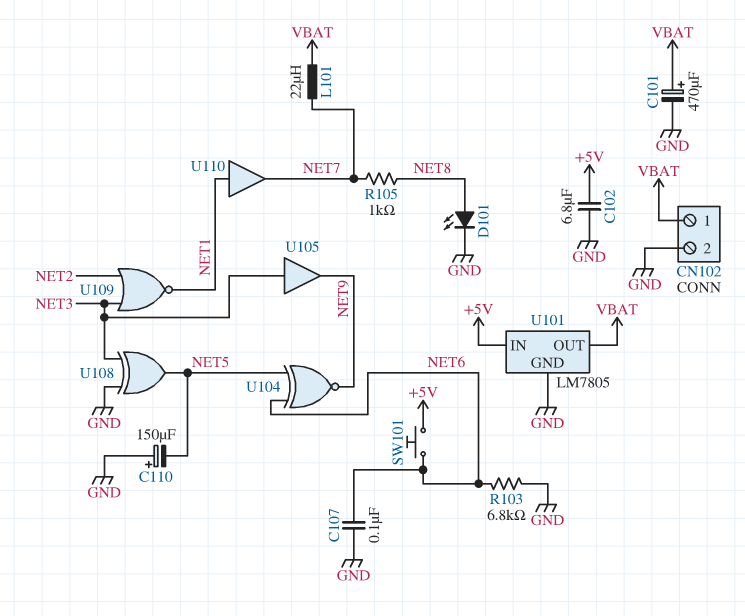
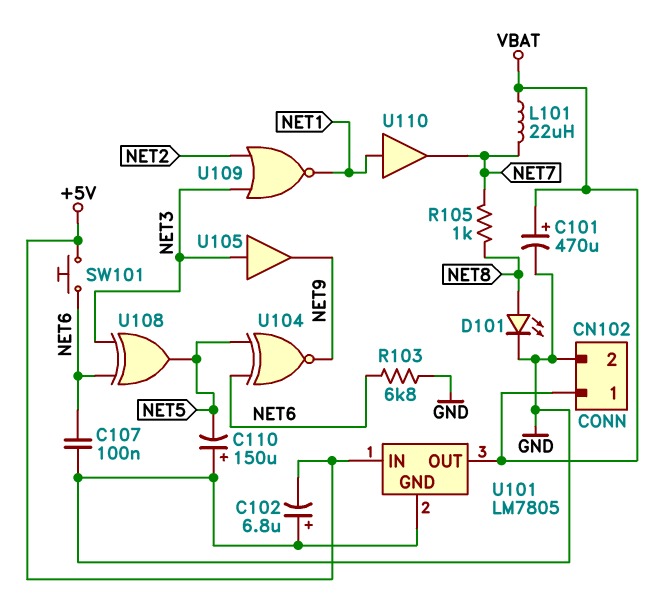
C102: 6.8uF (+5V, GND) -> 6.8uF (plus GND, minus +5V)
U108: XOR (in GND, in NET3, out NET5) -> XOR (in NET3, in NET6, out NET5)

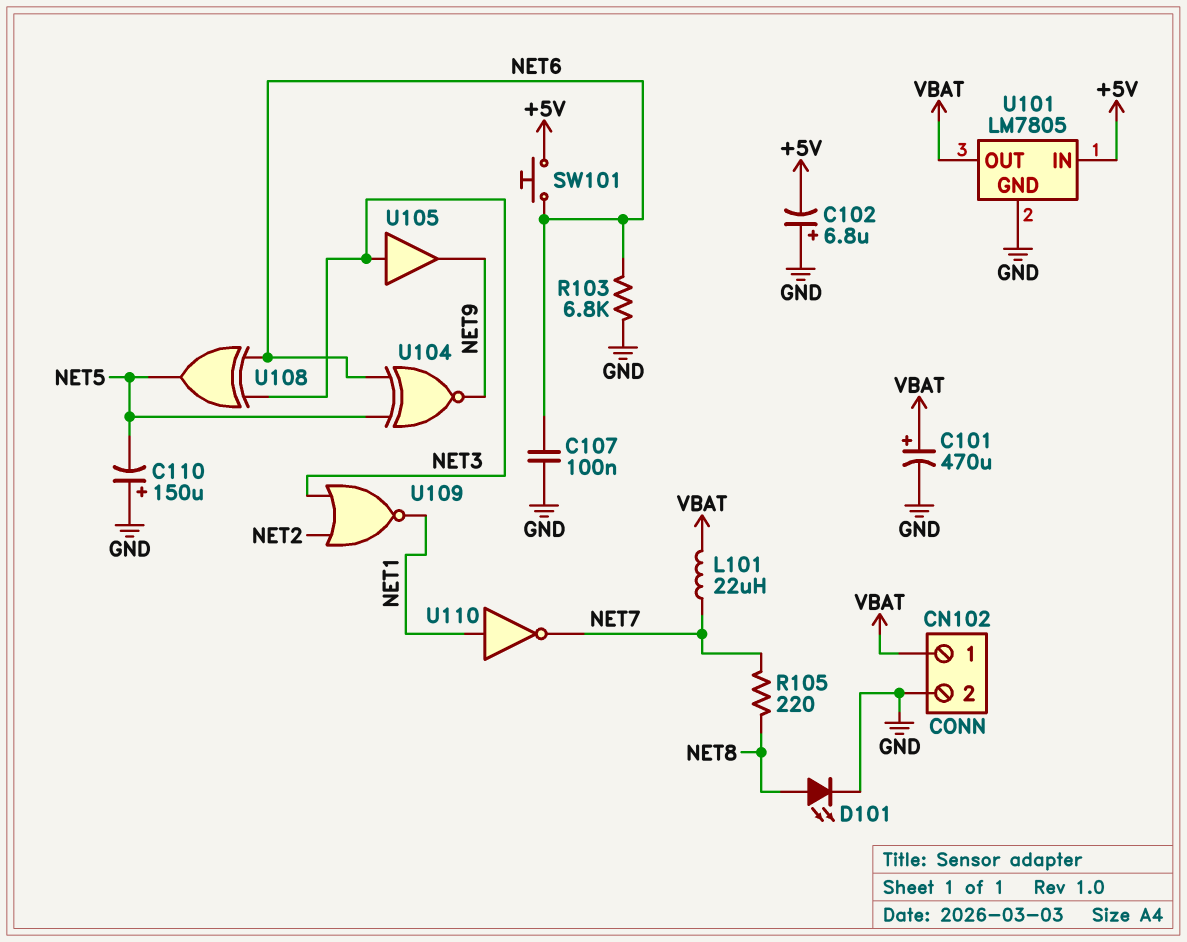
R105: 1k (NET7, NET8) -> 220 (NET7, NET8)
U110: buffer (in NET1, out NET7) -> NOT (in NET1, out NET7)

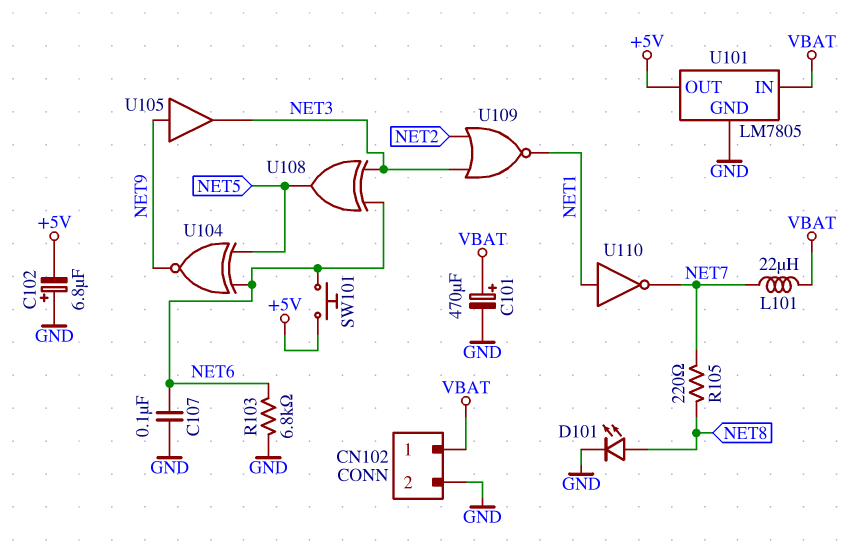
C110: 150uF (plus GND, minus NET5) -> none
U101 pin IN: +5V -> VBAT
U101 pin OUT: VBAT -> +5V
U105: buffer (in NET3, out NET9) -> buffer (in NET9, out NET3)

